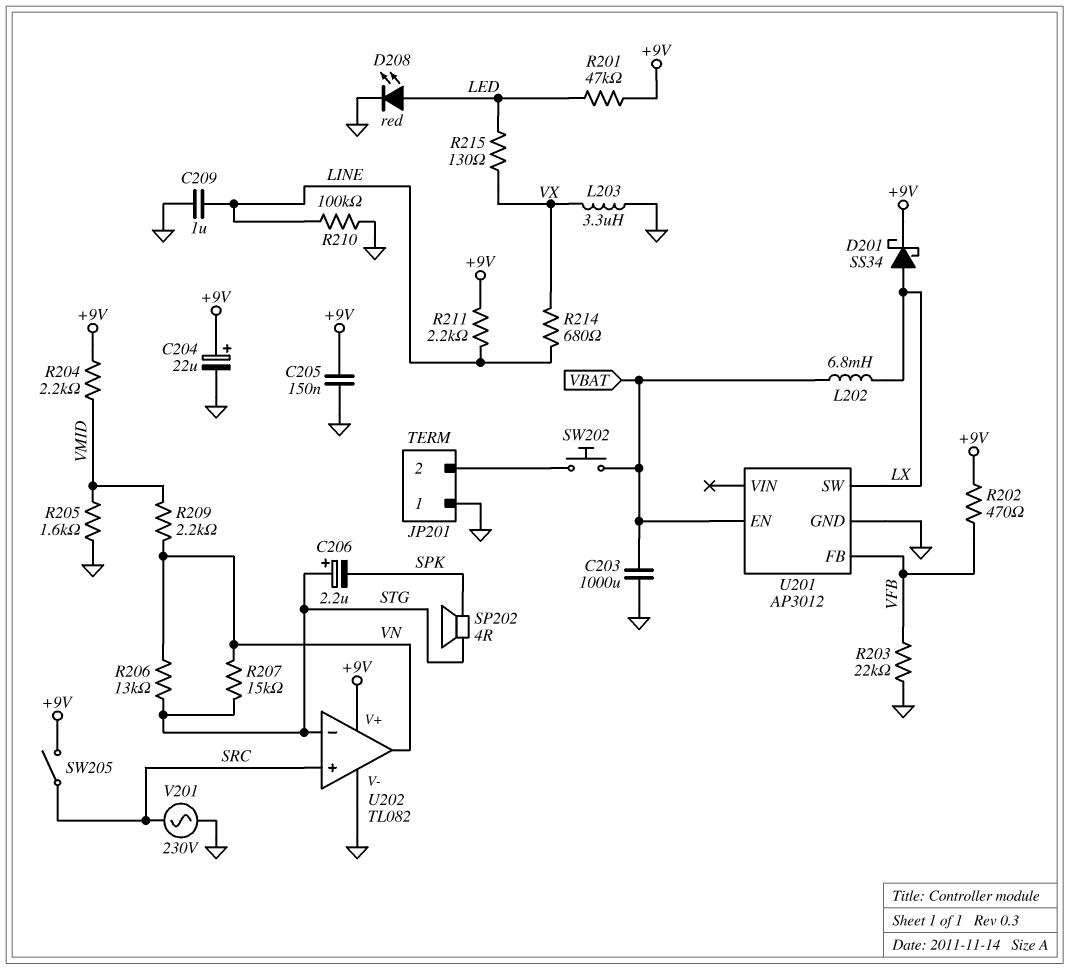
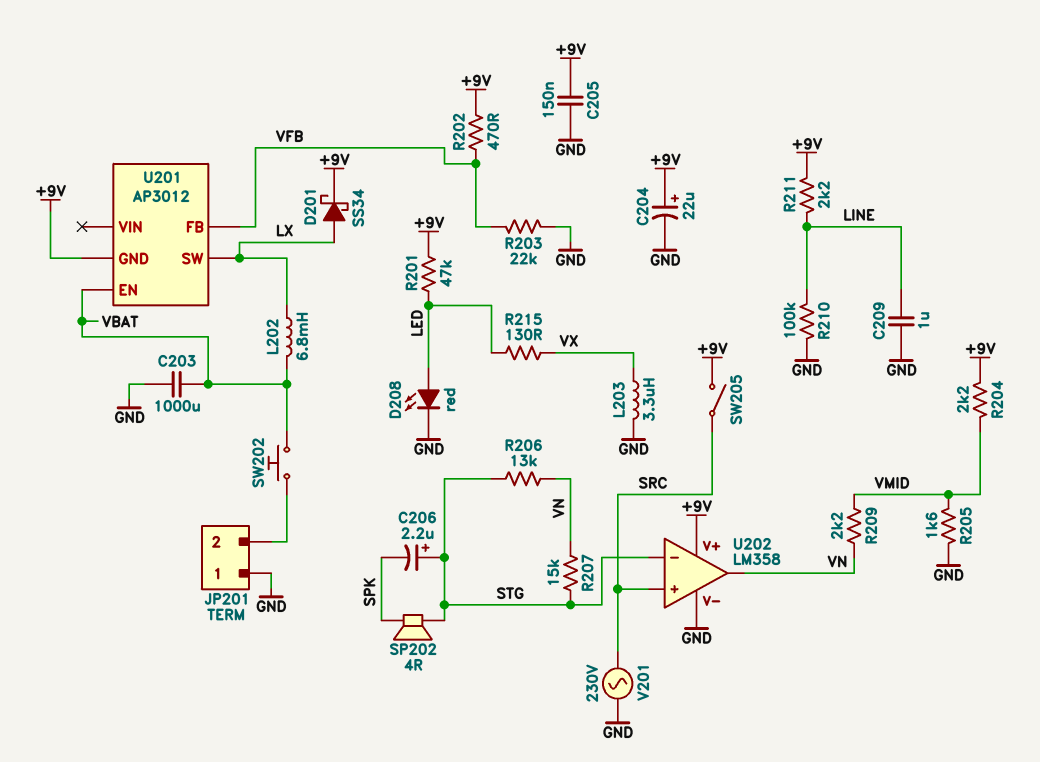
R214: 680 (LINE, VX) -> none
U201 pin GND: GND -> +9V
U202: TL082 -> LM358

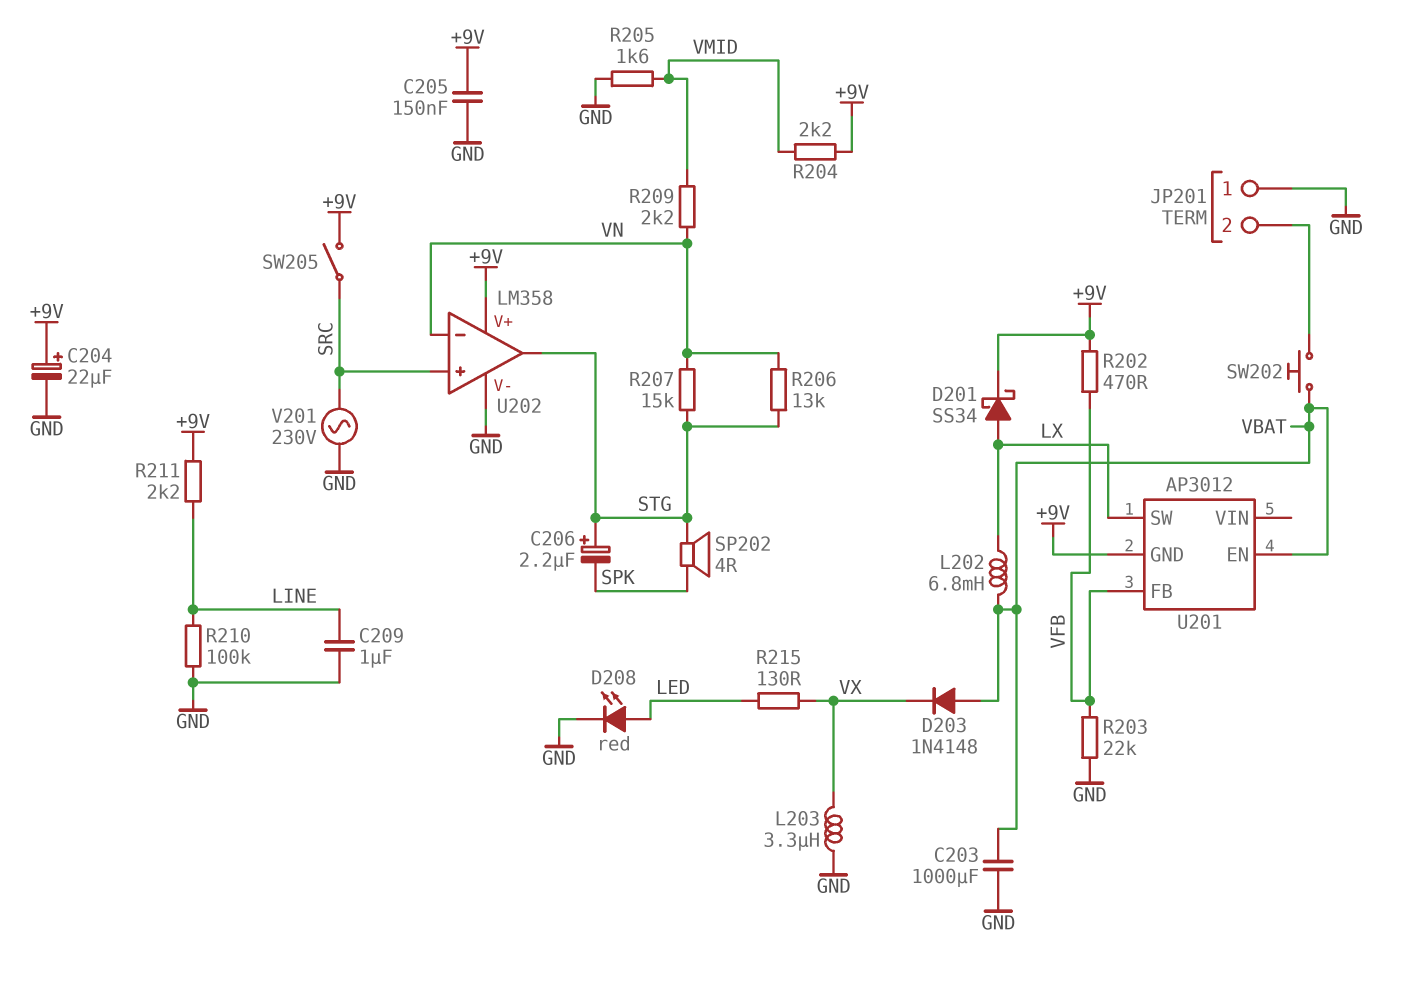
D203: none -> diode 1N4148 (A VBAT, K VX)
R201: 47k (+9V, LED) -> none
U202 pin in-: STG -> VN
U202 pin out: VN -> STG

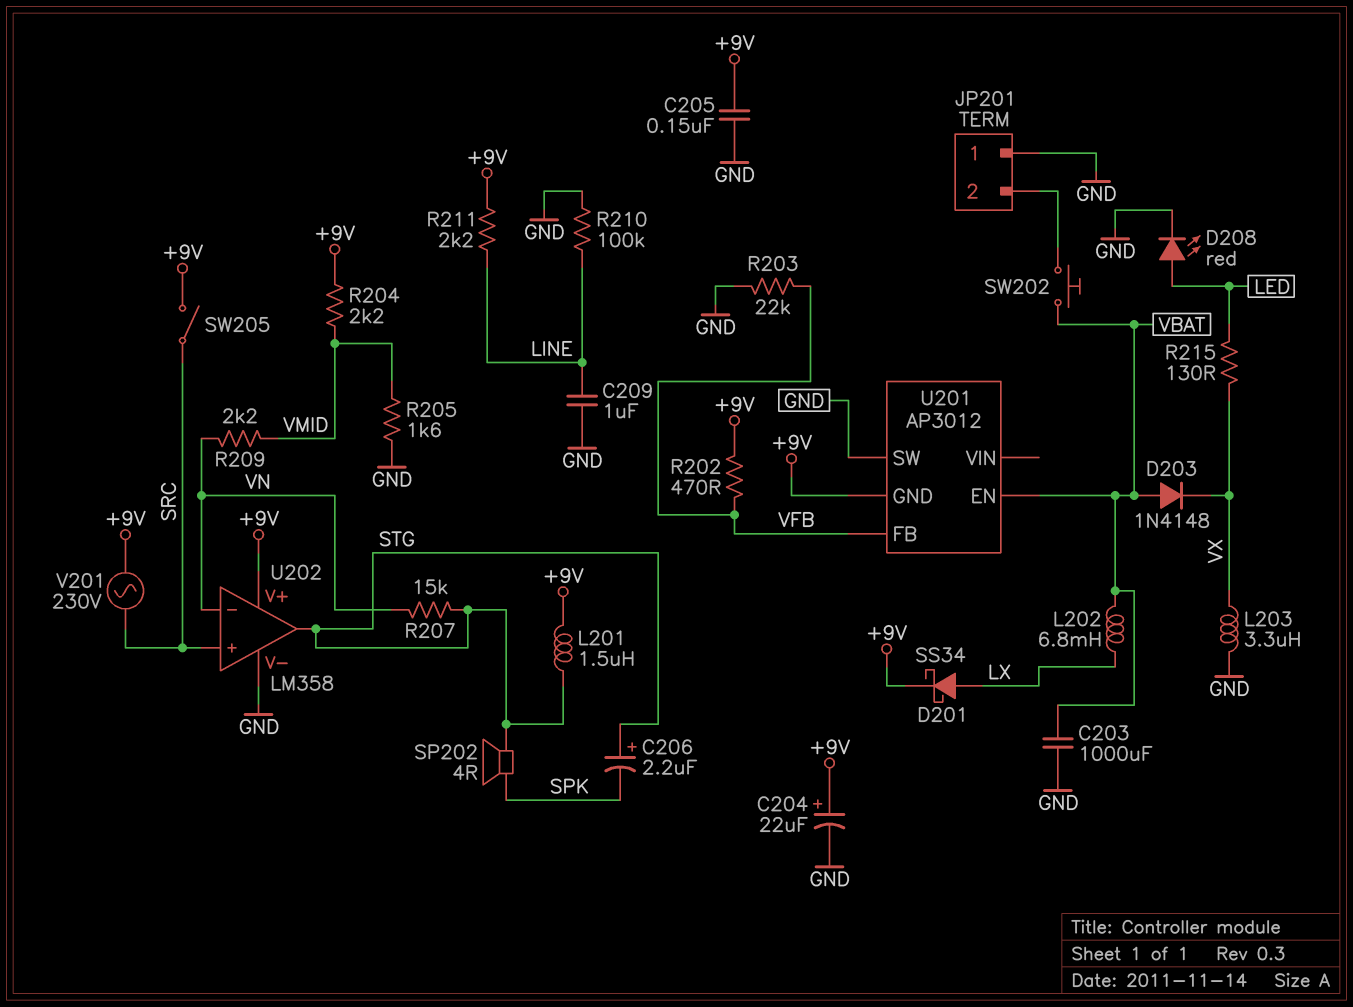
L201: none -> 1.5uH (+9V, STG)
R206: 13k (STG, VN) -> none
U201 pin SW: LX -> GND
V201: AC 230V (GND, SRC) -> AC 230V (+9V, SRC)

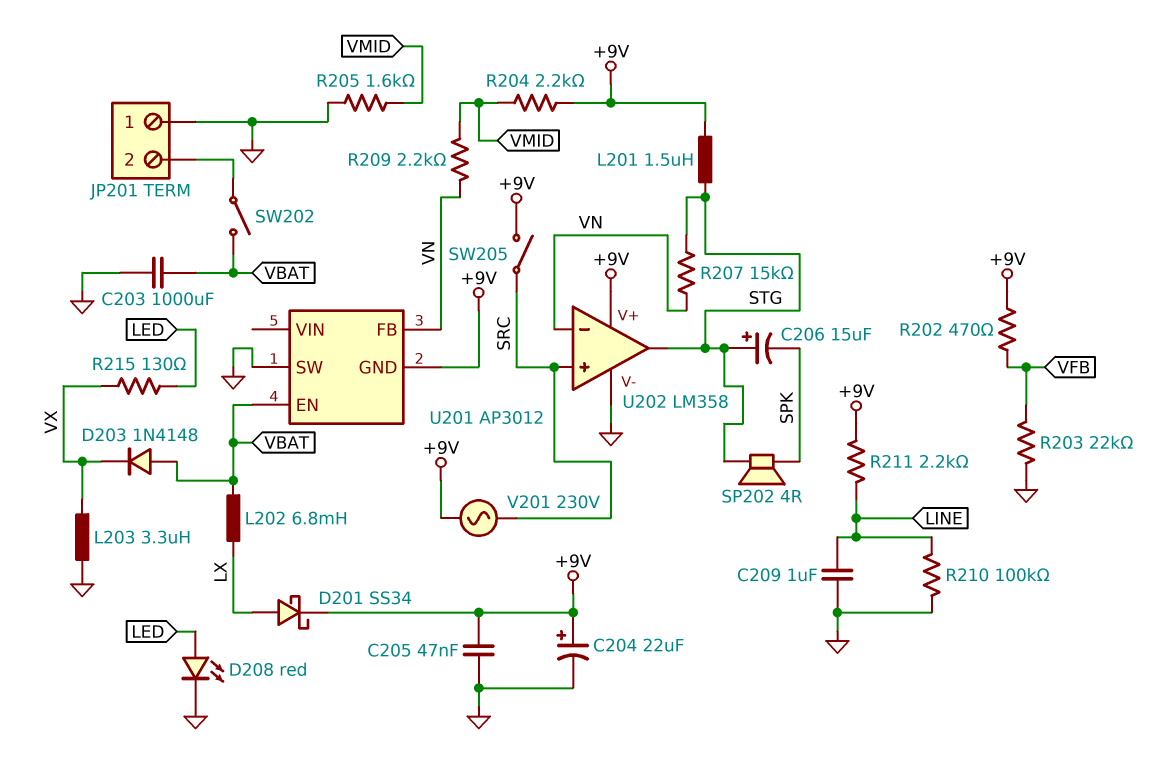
C205: 150nF (+9V, GND) -> 47nF (+9V, GND)
C206: 2.2uF (plus STG, minus SPK) -> 15uF (plus STG, minus SPK)
SW202: button (JP201/2, VBAT) -> switch (JP201/2, VBAT)
U201 pin FB: VFB -> VN

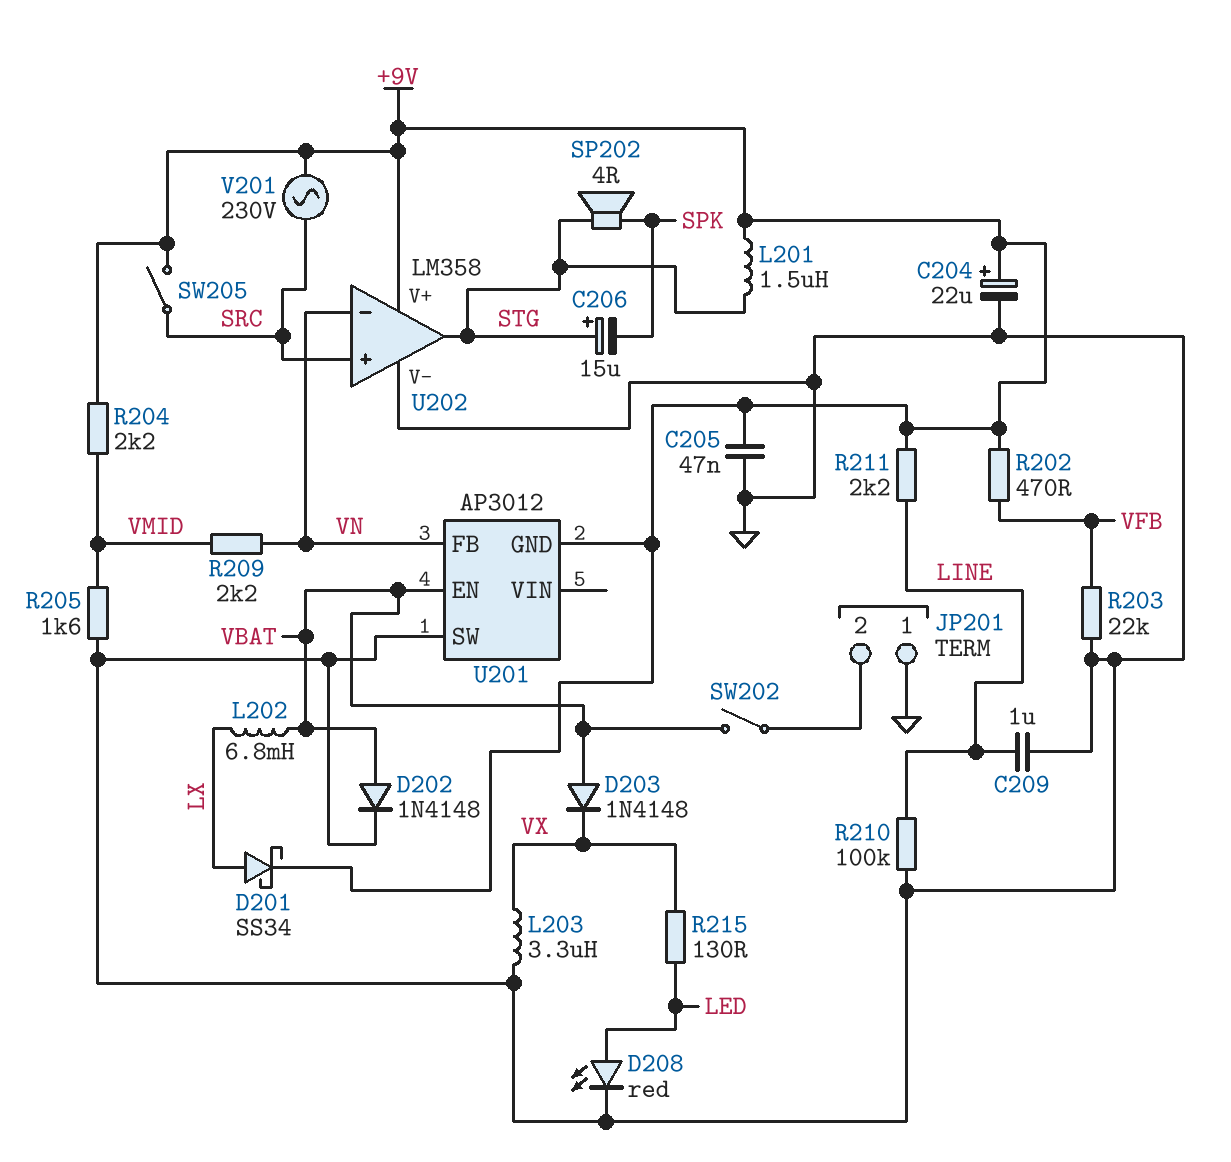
C203: 1000uF (GND, VBAT) -> none
D202: none -> diode 1N4148 (A VBAT, K GND)
R207: 15k (STG, VN) -> none

